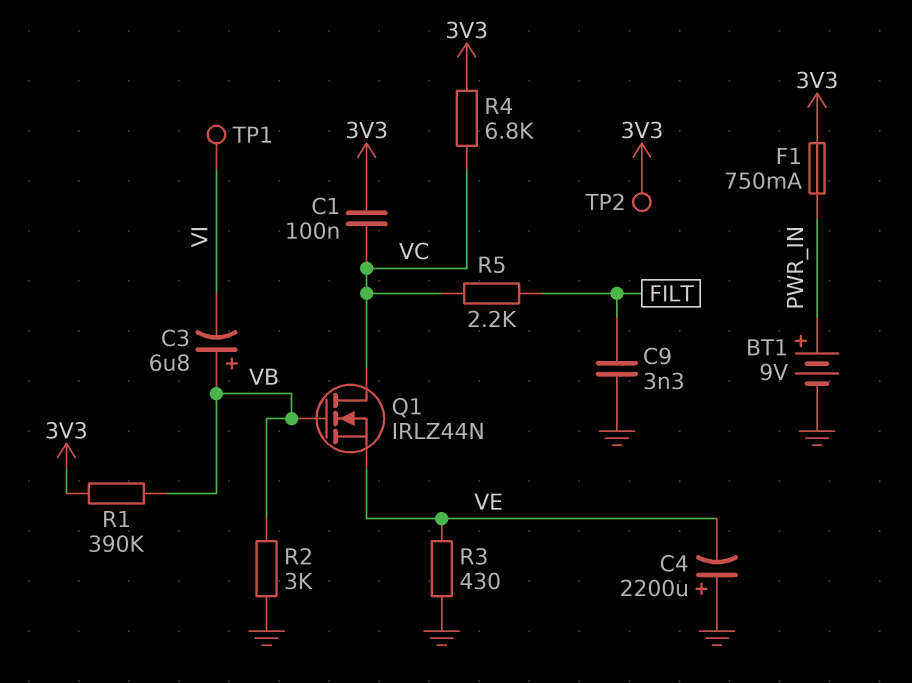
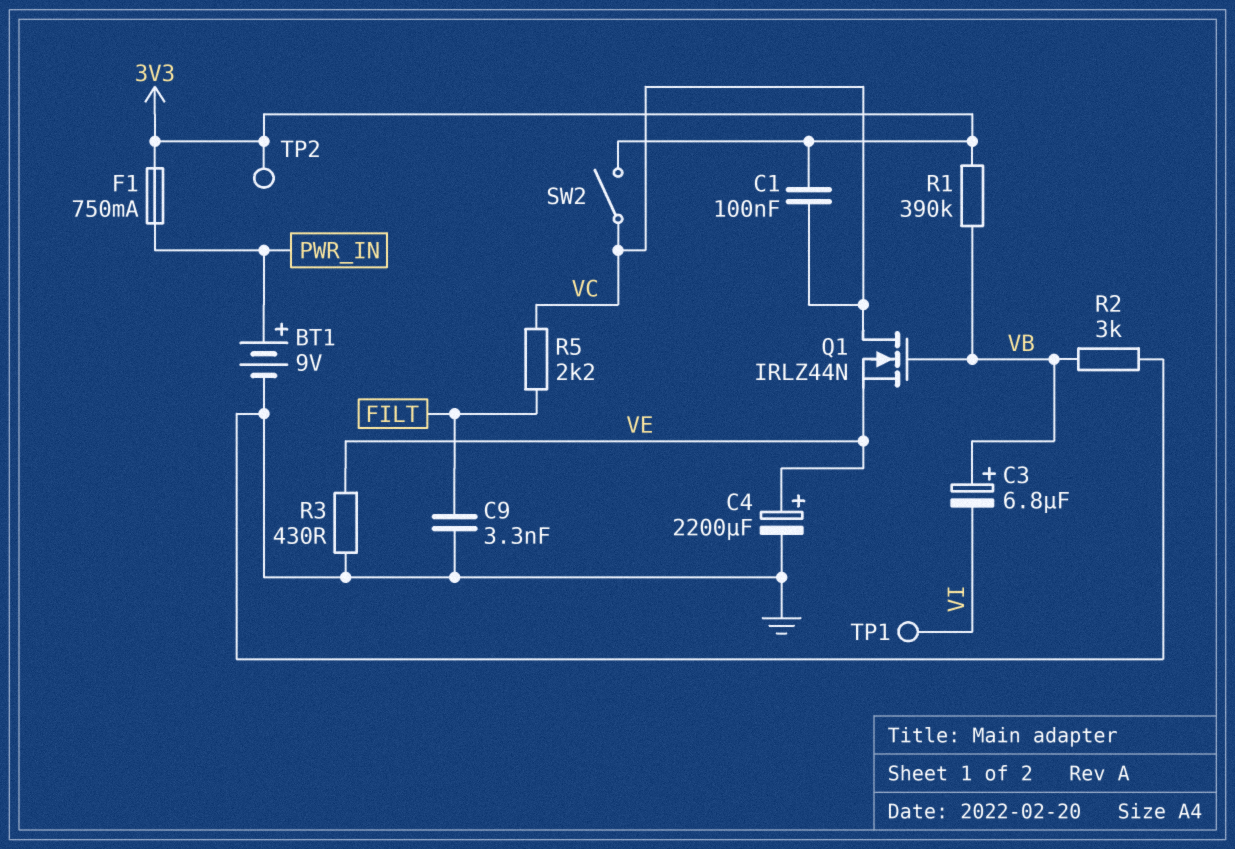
C4: 2200uF (plus GND, minus VE) -> 2200uF (plus VE, minus GND)
R4: 6.8k (3V3, VC) -> none
SW2: none -> switch (3V3, VC)

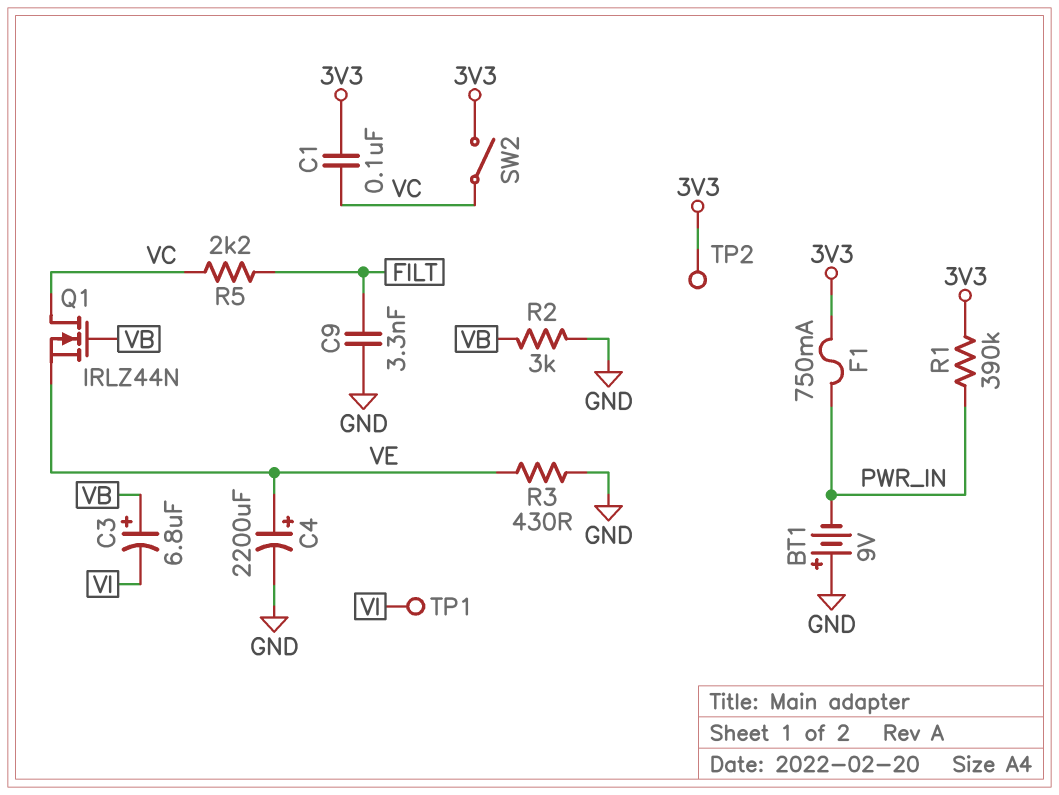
BT1: 9V (plus PWR_IN, minus GND) -> 9V (plus GND, minus PWR_IN)
R1: 390k (3V3, VB) -> 390k (3V3, PWR_IN)

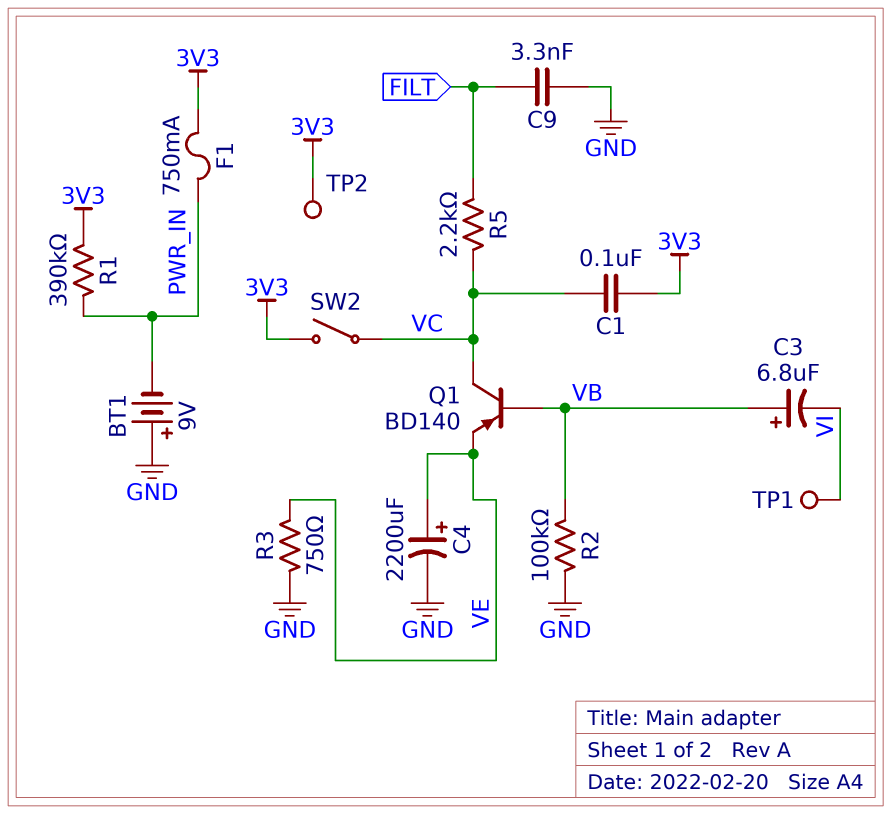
Q1: NMOS IRLZ44N (G VB, D VC, S VE) -> PNP BD140 (B VB, C VC, E VE)
R2: 3k (GND, VB) -> 100k (GND, VB)
R3: 430 (GND, VE) -> 750 (GND, VE)

